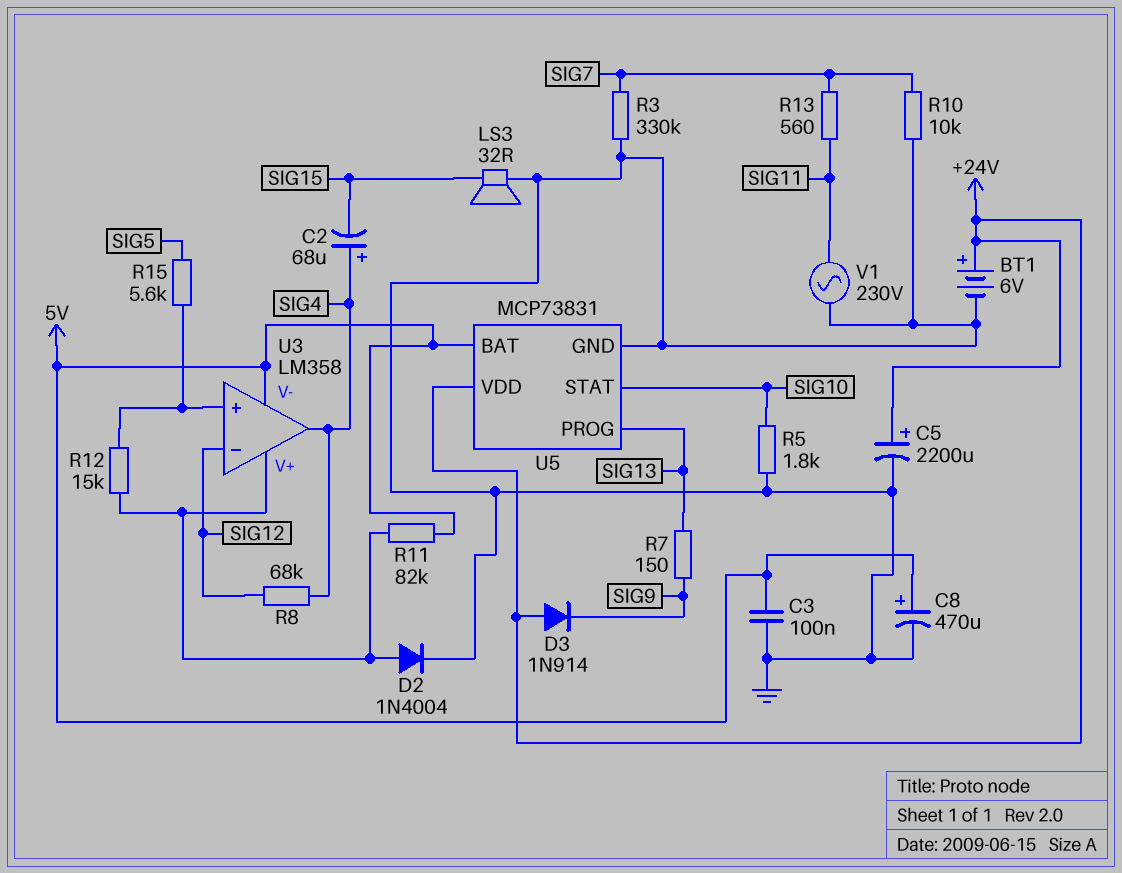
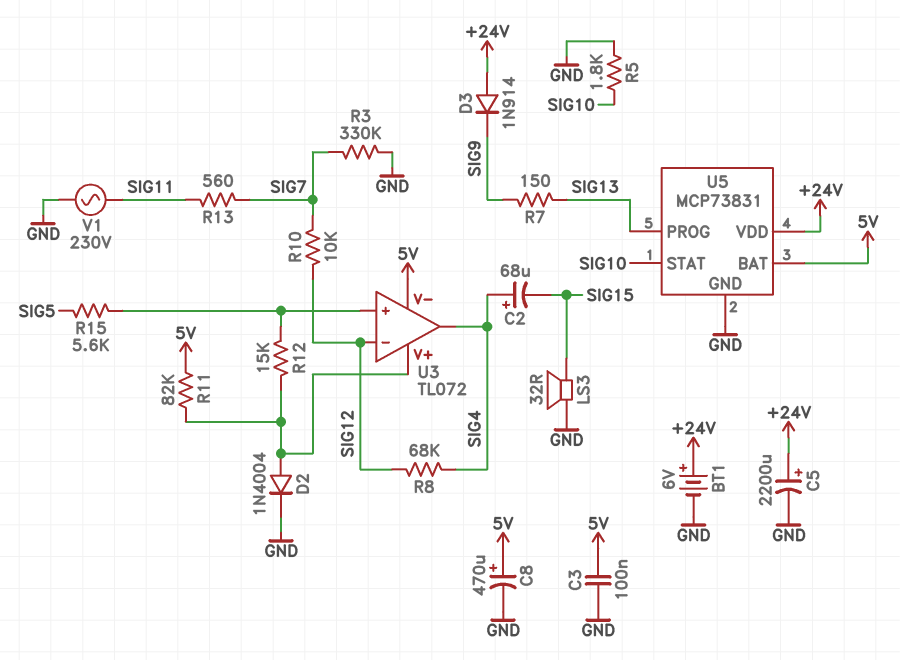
R10: 10k (GND, SIG7) -> 10k (SIG7, SIG12)
U3: LM358 -> TL072

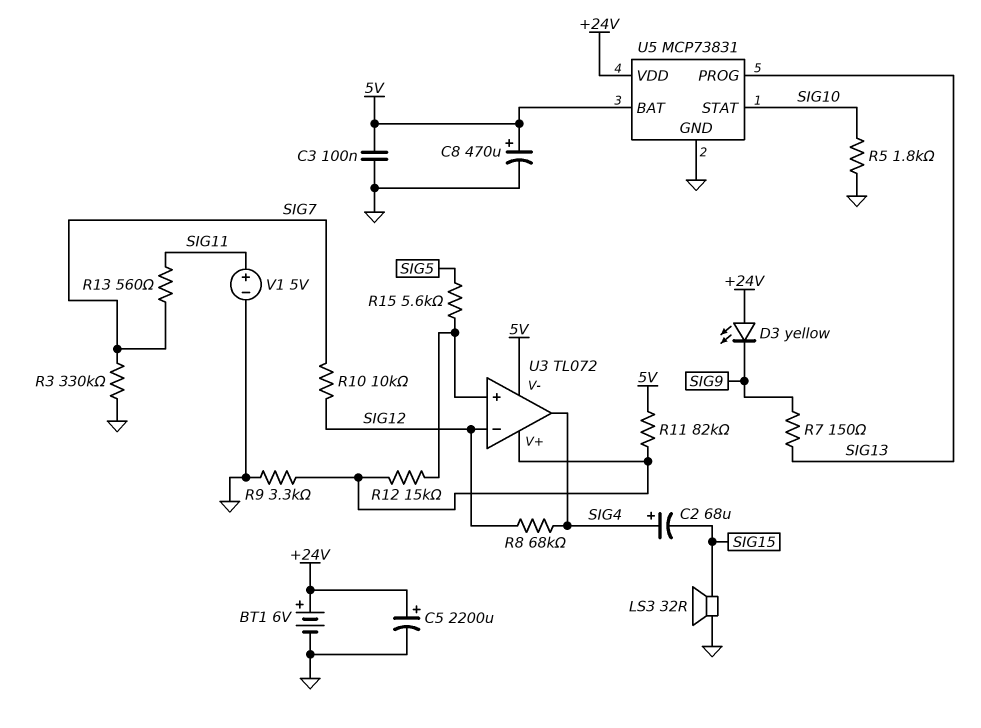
D2: diode 1N4004 (A U3/V+, K GND) -> none
D3: diode 1N914 (A +24V, K SIG9) -> LED yellow (A +24V, K SIG9)
R9: none -> 3.3k (GND, U3/V+)
V1: AC 230V (GND, SIG11) -> 5V (plus SIG11, minus GND)

